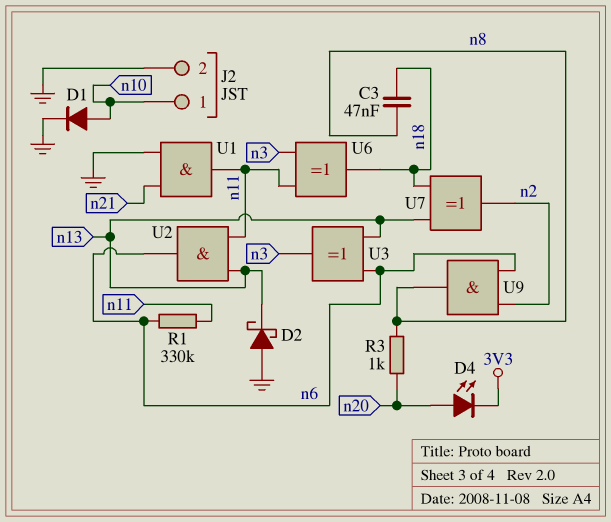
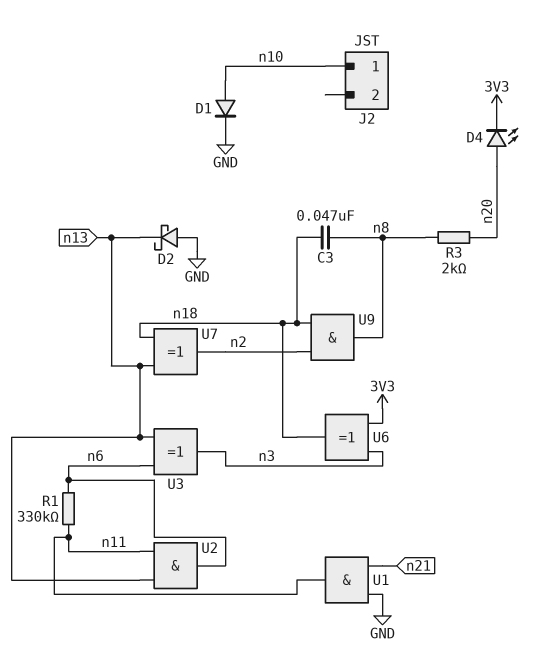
J2 pin 2: GND -> none
R3: 1k (n8, n20) -> 2k (n8, n20)
U6: XOR (in n3, in n11, out n18) -> XOR (in 3V3, in n3, out n18)
U9: AND (in n2, in n6, out n8) -> AND (in n2, in n18, out n8)

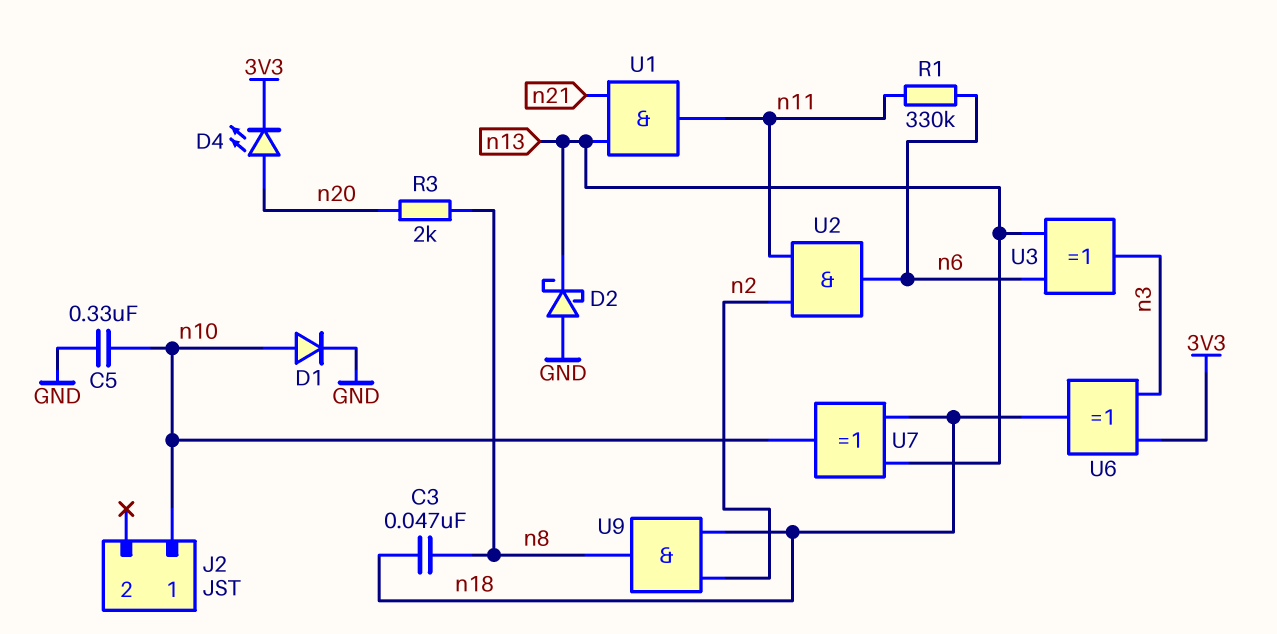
C5: none -> 330nF (GND, n10)
U1: AND (in GND, in n21, out n11) -> AND (in n13, in n21, out n11)
U2: AND (in n11, in n13, out n6) -> AND (in n2, in n11, out n6)
U7: XOR (in n13, in n18, out n2) -> XOR (in n13, in n18, out n10)

